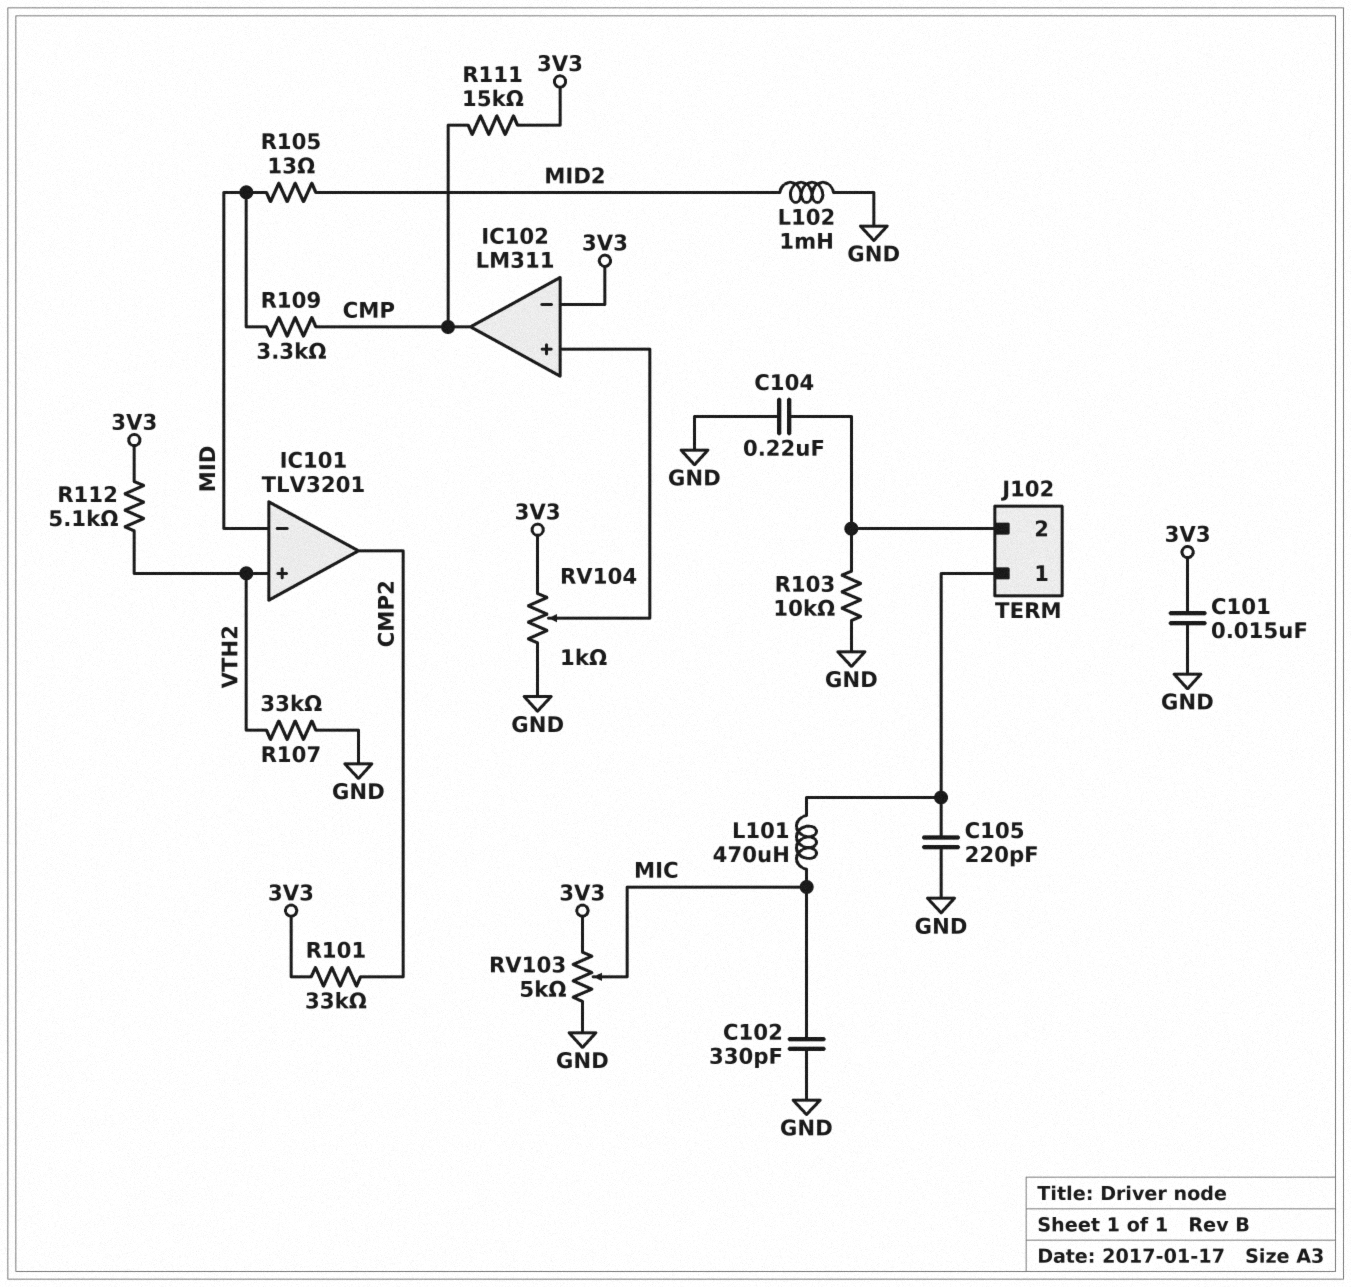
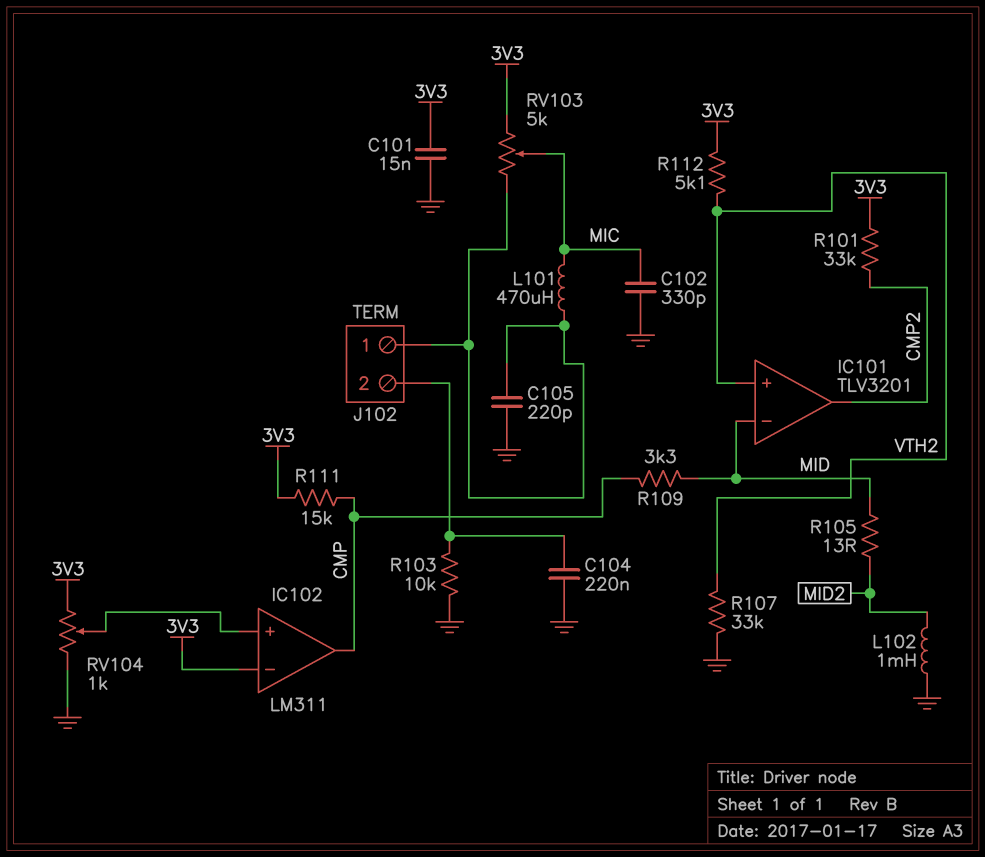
RV103: 5k (3V3, GND, wiper MIC) -> 5k (3V3, J102/1, wiper MIC)

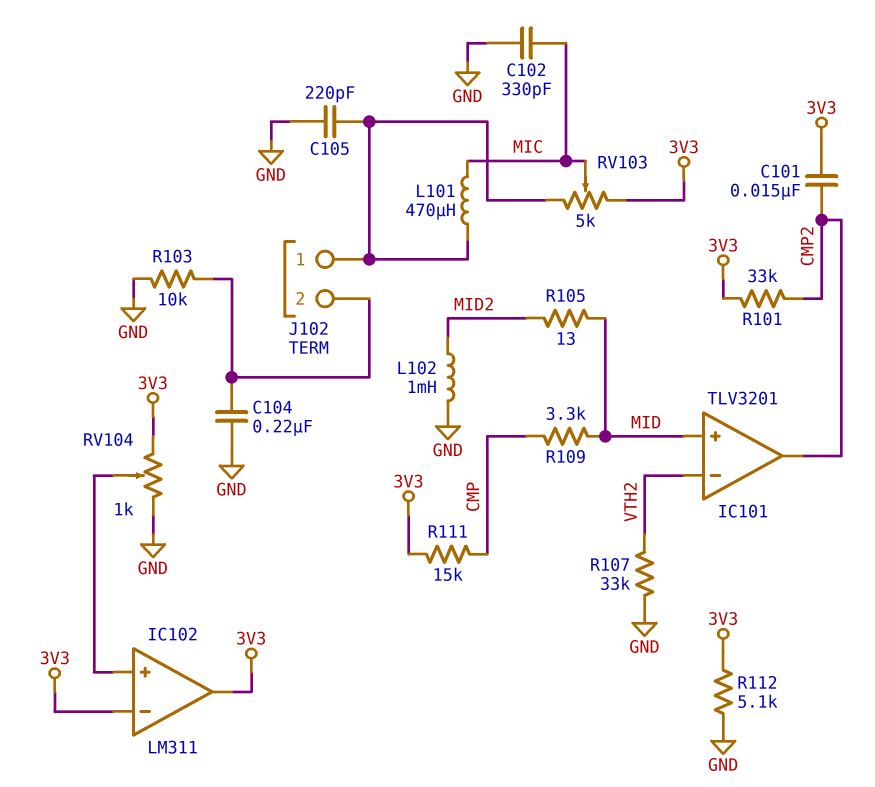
C101: 15nF (3V3, GND) -> 15nF (3V3, CMP2)
IC101 pin in+: VTH2 -> MID
IC101 pin in-: MID -> VTH2
IC102 pin out: CMP -> 3V3
R112: 5.1k (3V3, VTH2) -> 5.1k (3V3, GND)

